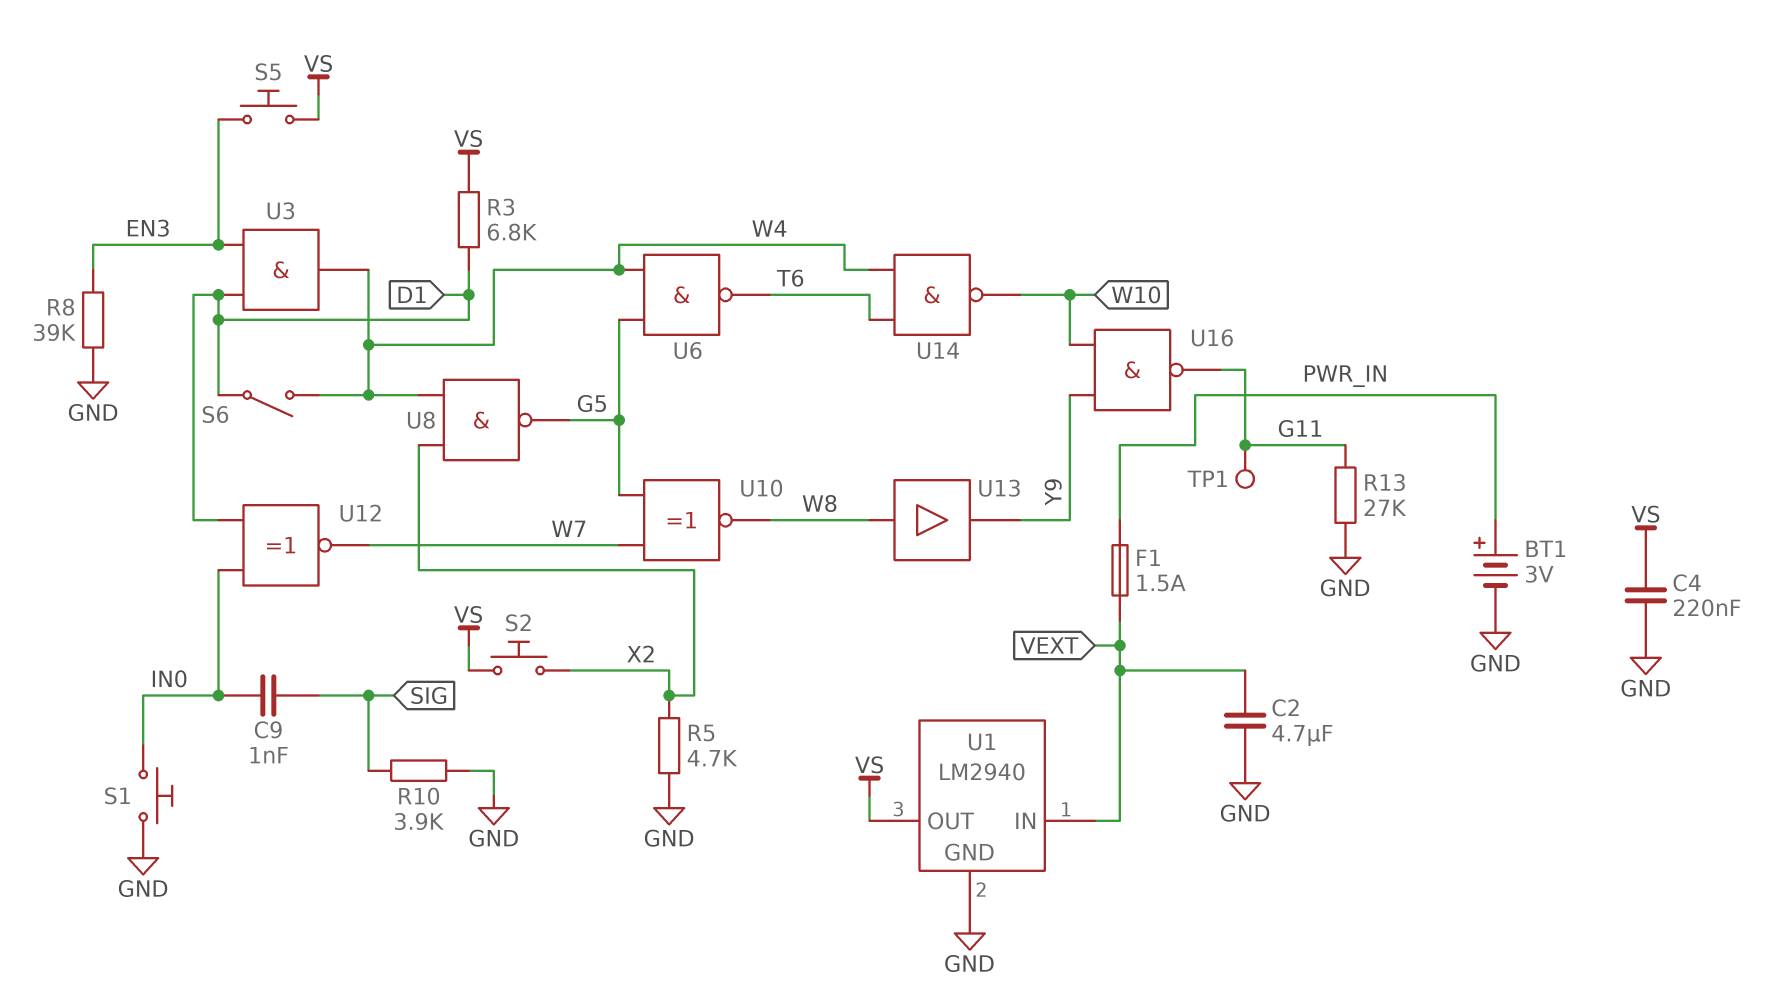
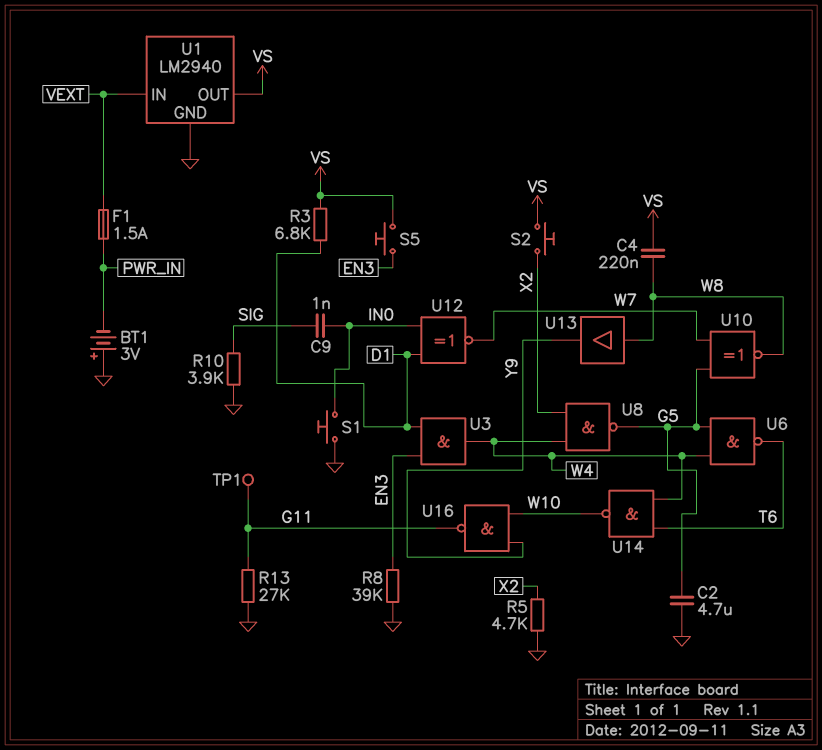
BT1: 3V (plus PWR_IN, minus GND) -> 3V (plus GND, minus PWR_IN)
C2: 4.7uF (GND, VEXT) -> 4.7uF (G5, GND)
C4: 220nF (GND, VS) -> 220nF (VS, W8)
S6: switch (D1, W4) -> none

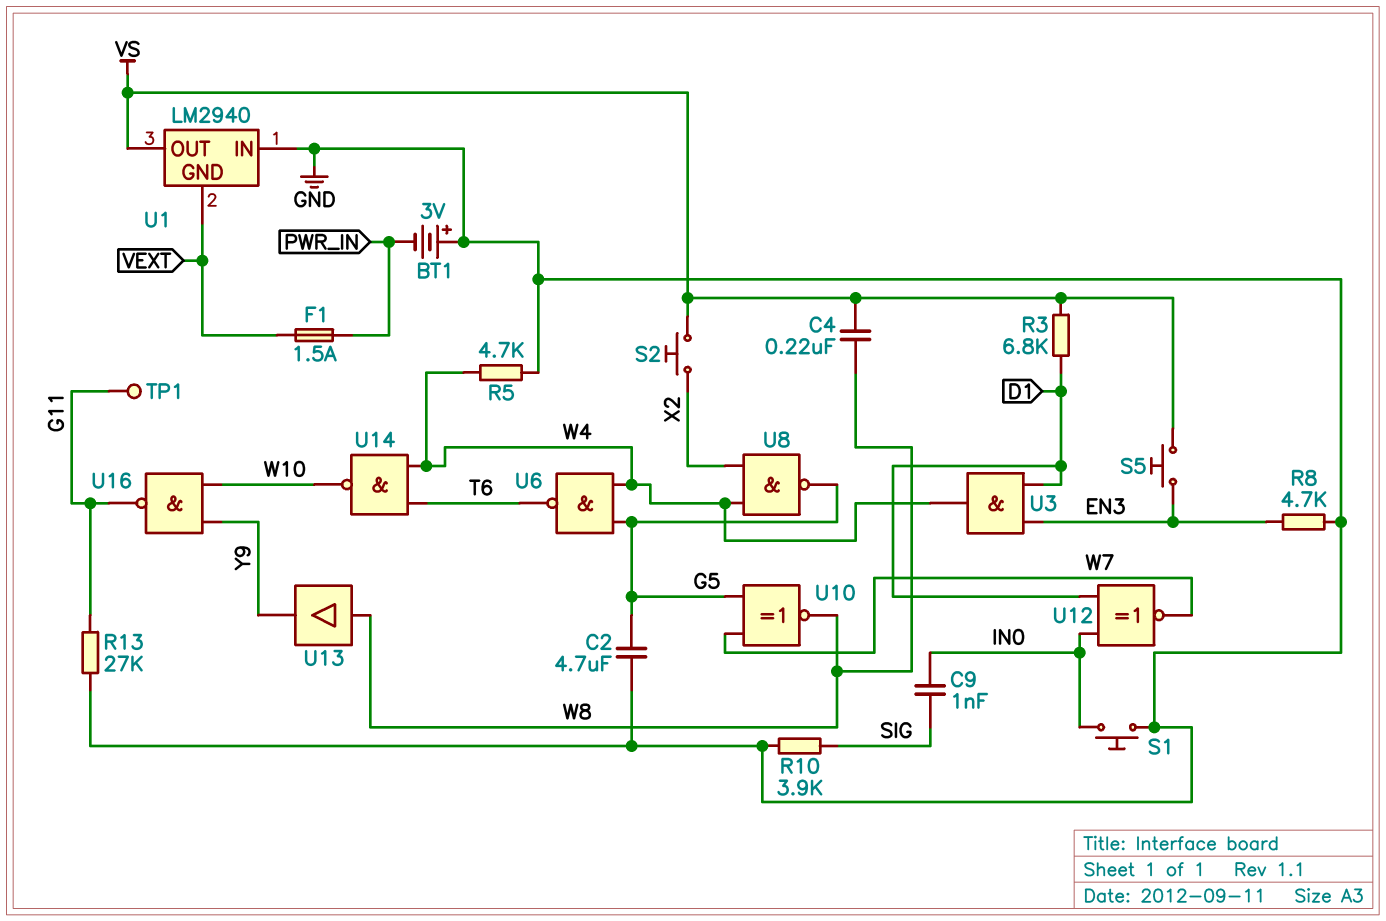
R5: 4.7k (GND, X2) -> 4.7k (GND, W4)
R8: 39k (EN3, GND) -> 4.7k (EN3, GND)
U1 pin GND: GND -> VEXT
U1 pin IN: VEXT -> GND

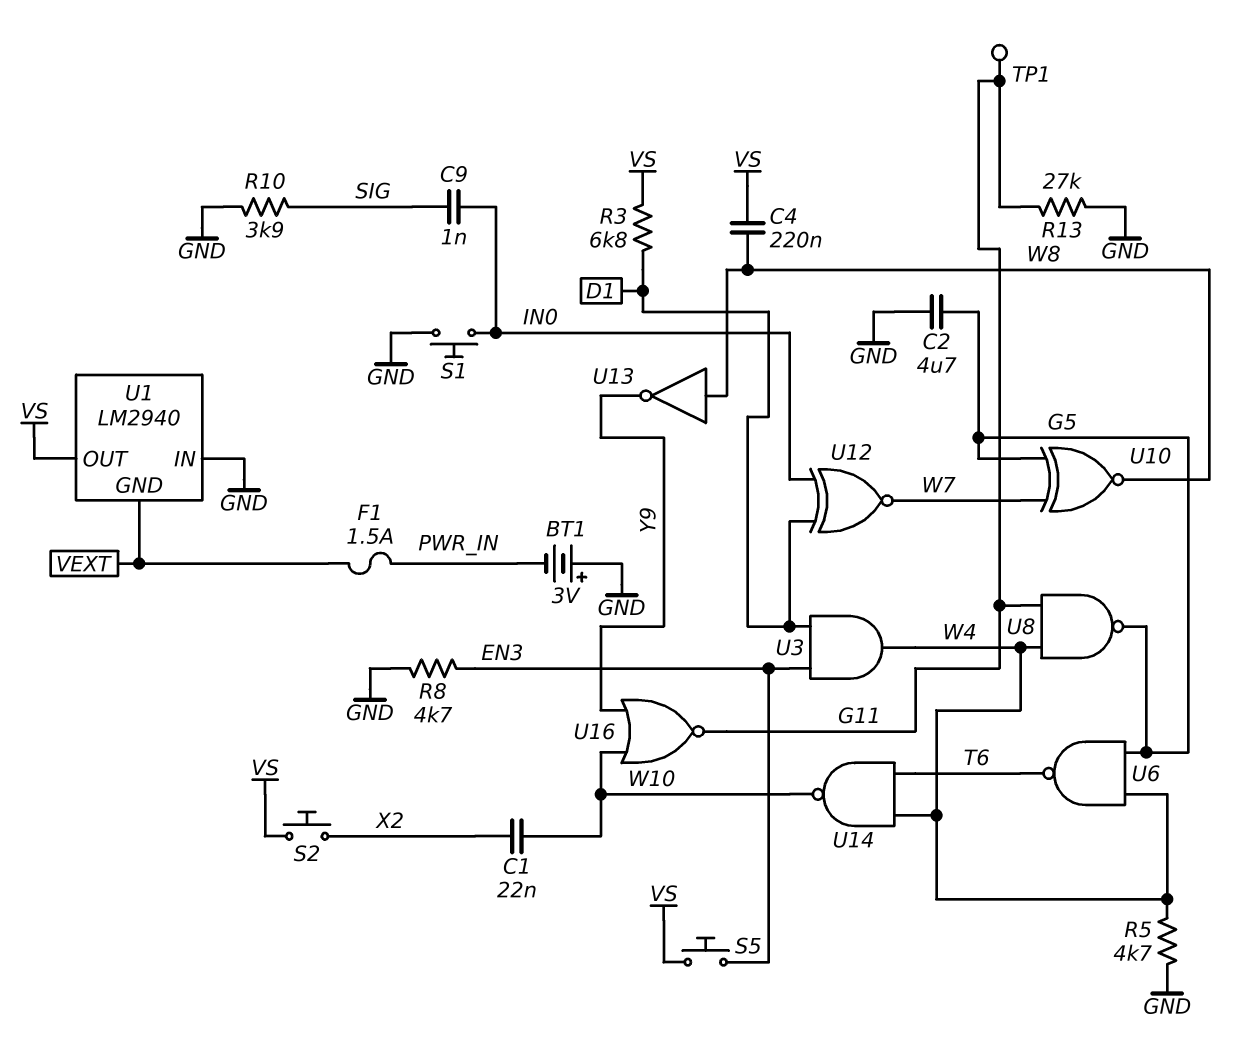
C1: none -> 22nF (W10, X2)
U8: NAND (in W4, in X2, out G5) -> NAND (in G11, in W4, out G5)
U13: buffer (in W8, out Y9) -> NOT (in W8, out Y9)
U16: NAND (in W10, in Y9, out G11) -> NOR (in W10, in Y9, out G11)

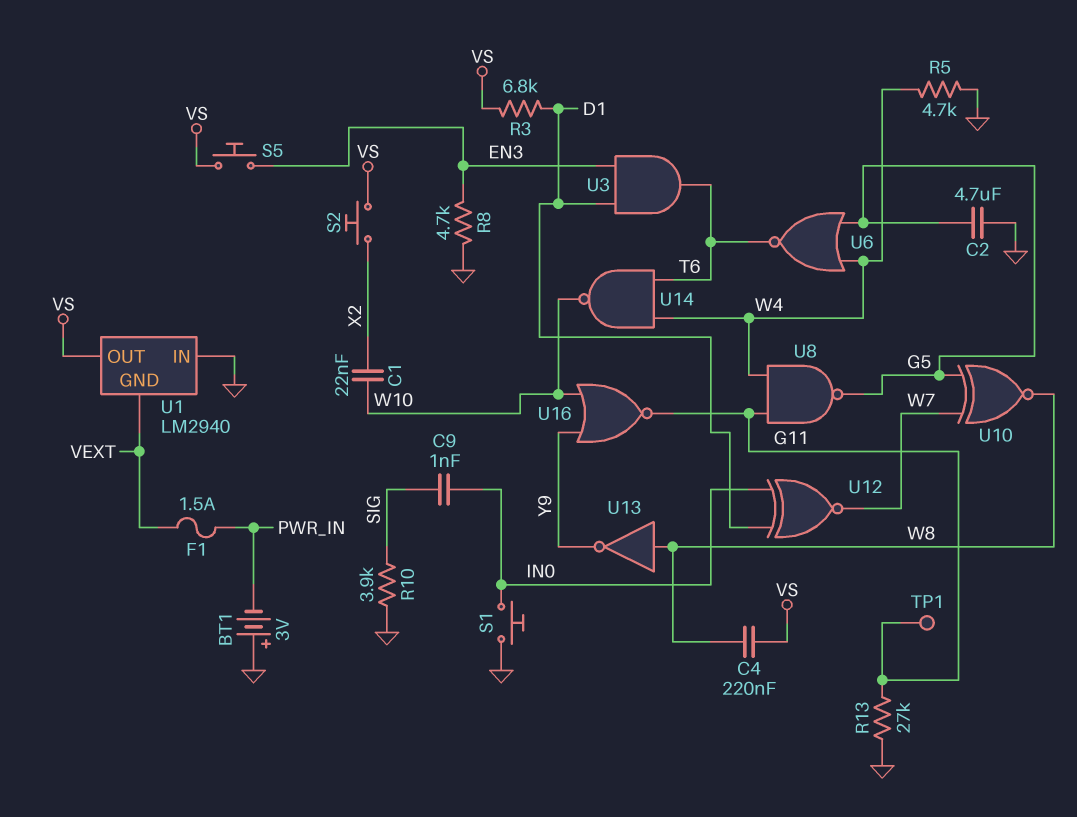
U3: AND (in D1, in EN3, out W4) -> AND (in D1, in EN3, out T6)
U6: NAND (in G5, in W4, out T6) -> NOR (in G5, in W4, out T6)

